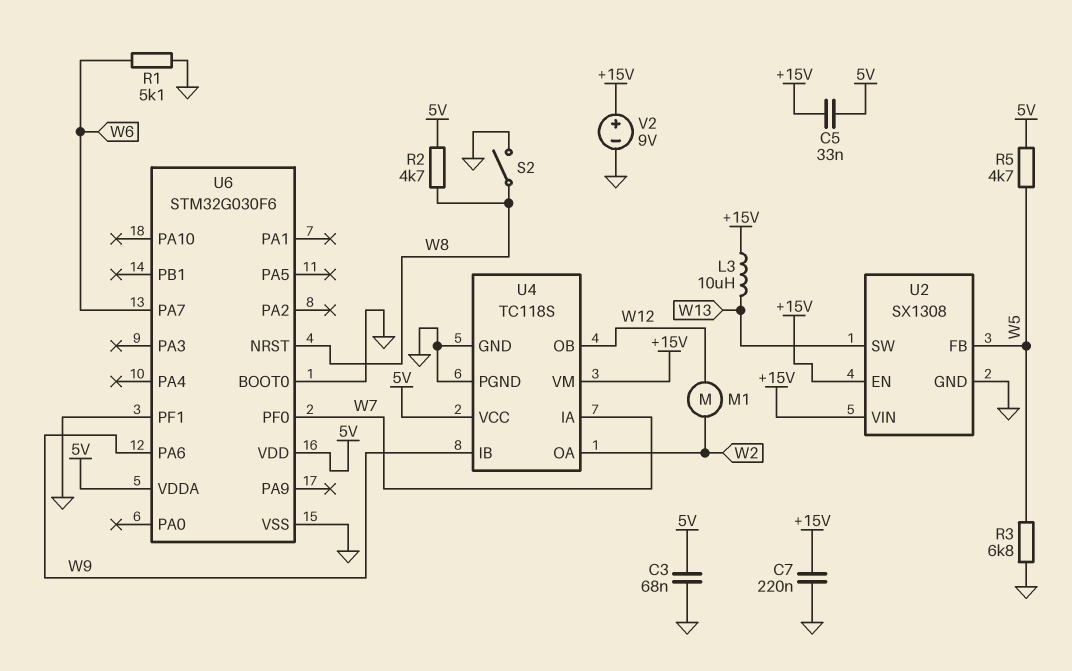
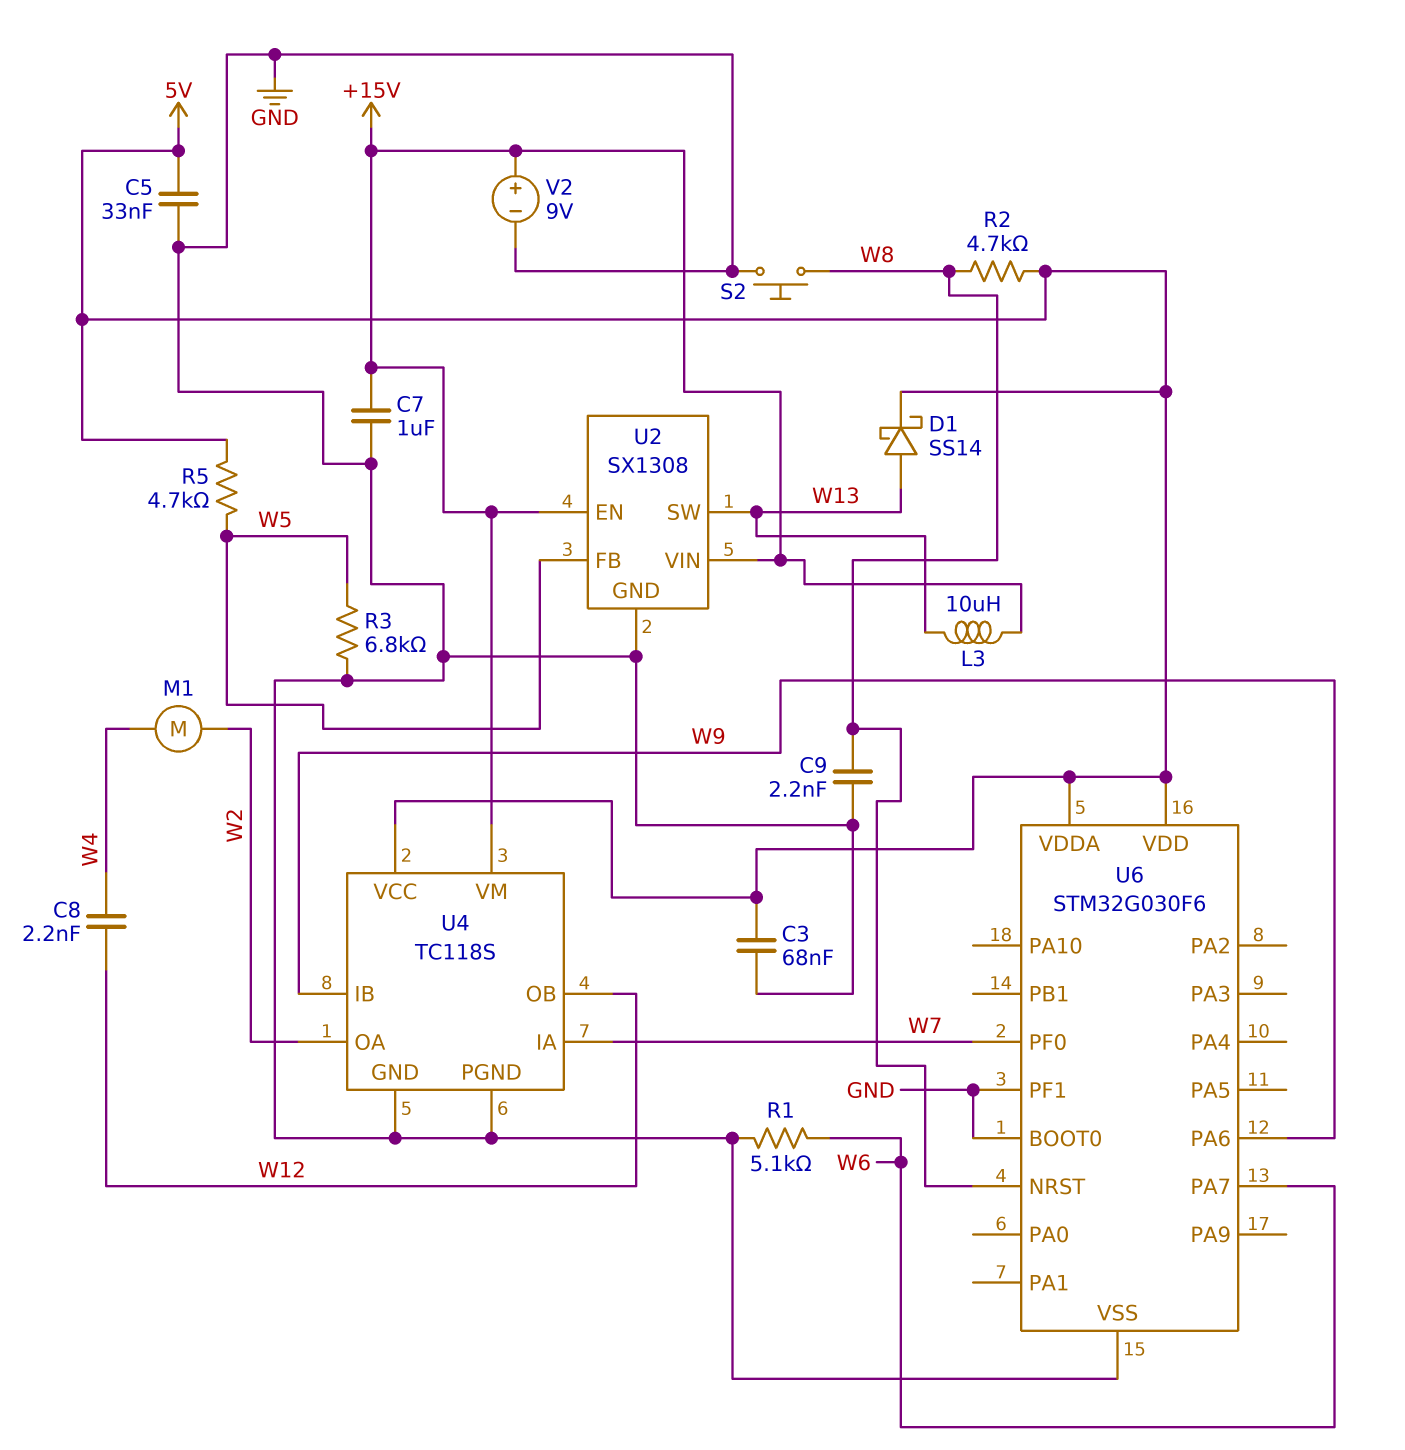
C5: 33nF (+15V, 5V) -> 33nF (5V, GND)
C7: 220nF (+15V, GND) -> 1uF (+15V, GND)
C8: none -> 2.2nF (W4, W12)
C9: none -> 2.2nF (GND, W8)
D1: none -> schottky SS14 (A W13, K 5V)
M1: motor (W2, W12) -> motor (W2, W4)
S2: switch (GND, W8) -> button (GND, W8)

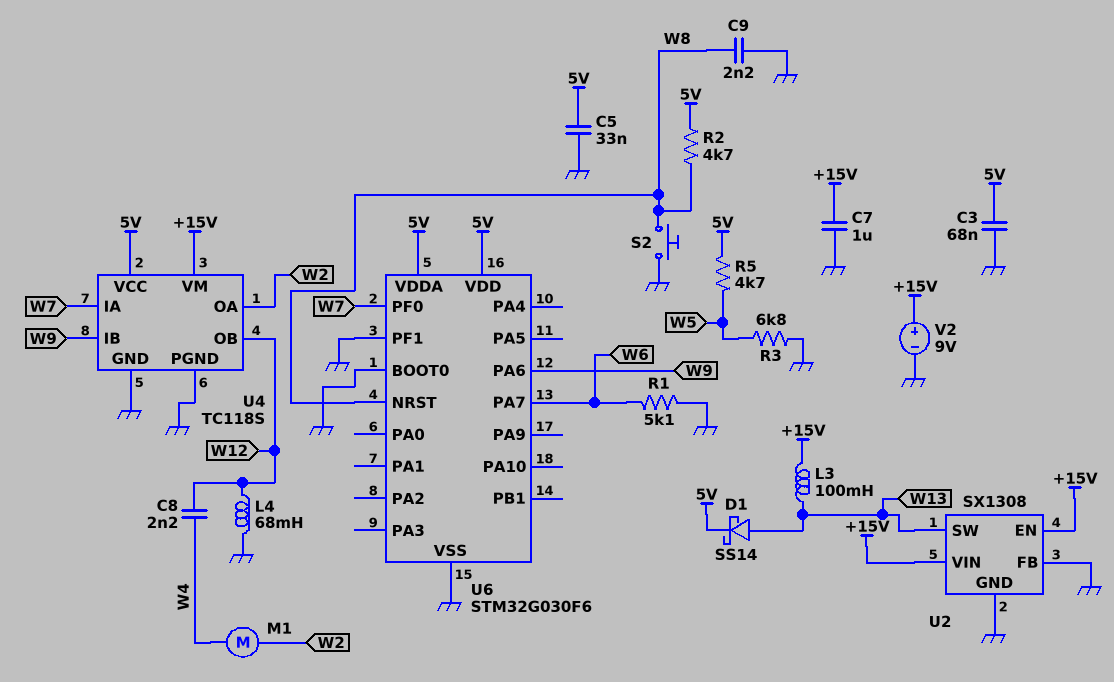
L3: 10uH (+15V, W13) -> 100mH (+15V, W13)
L4: none -> 68mH (GND, W12)
U2 pin FB: W5 -> GND

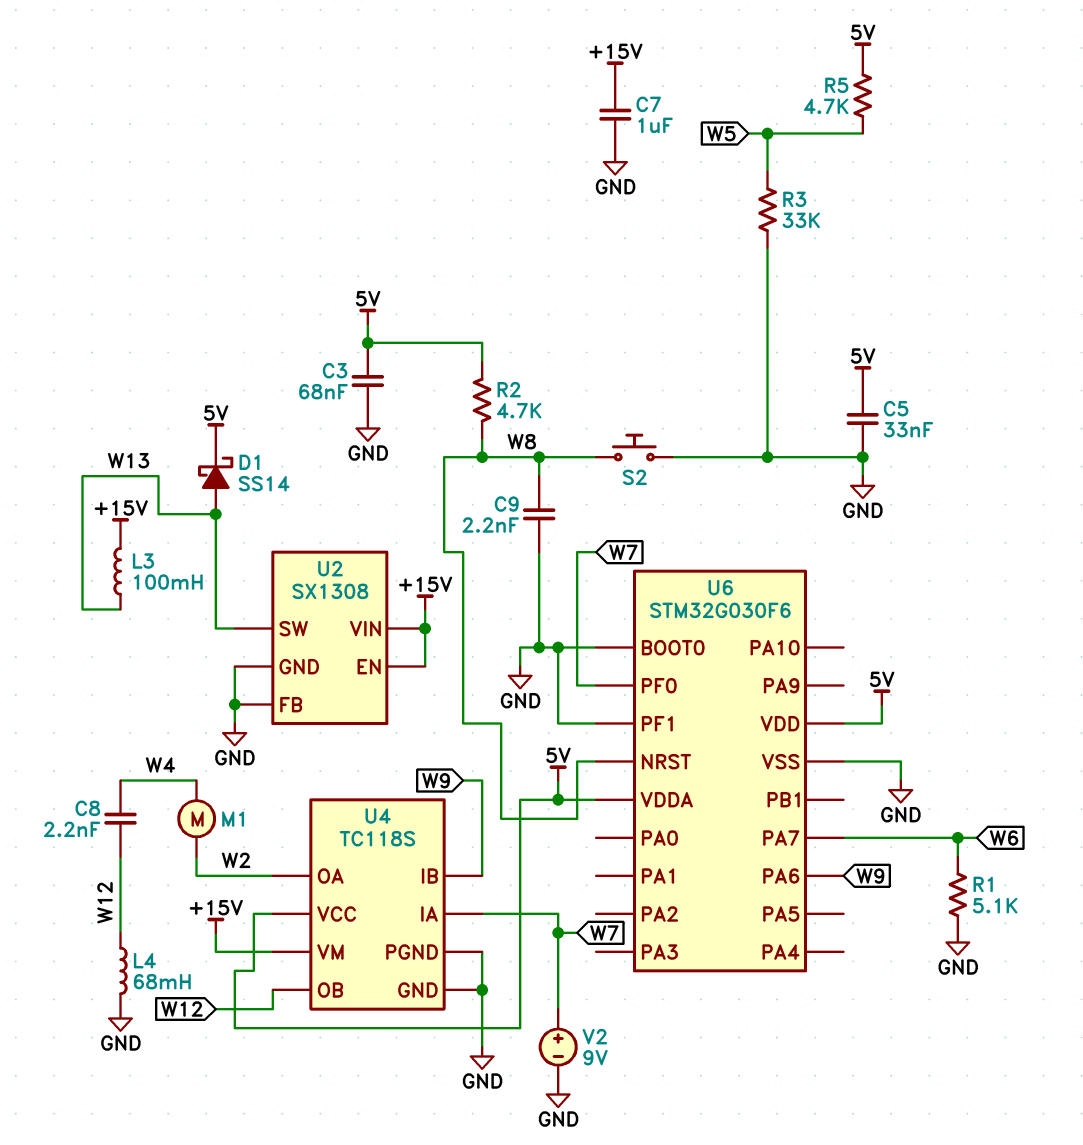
R3: 6.8k (GND, W5) -> 33k (GND, W5)
V2: 9V (plus +15V, minus GND) -> 9V (plus W7, minus GND)

